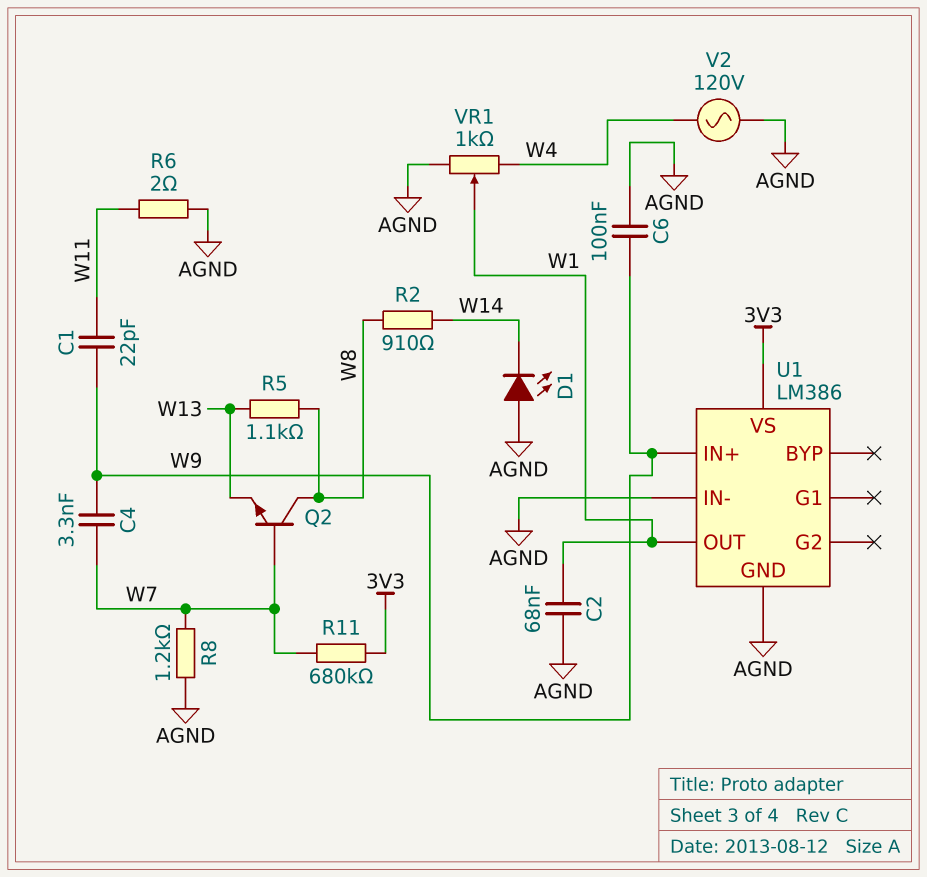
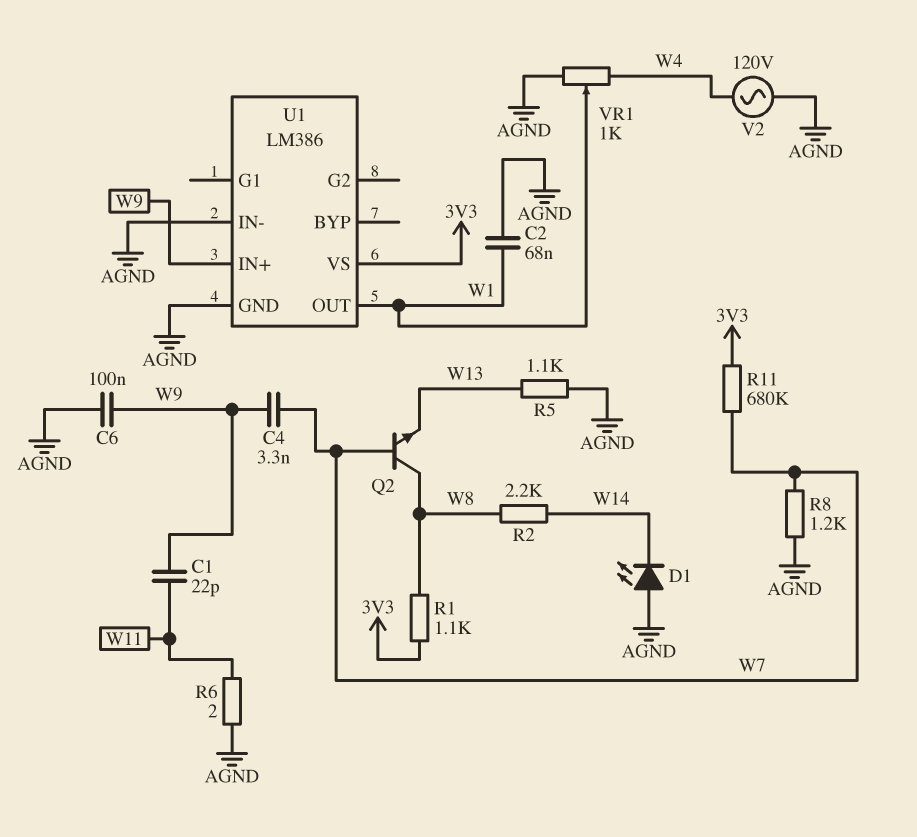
R1: none -> 1.1k (3V3, W8)
R2: 910 (W8, W14) -> 2.2k (W8, W14)
R5: 1.1k (W8, W13) -> 1.1k (AGND, W13)

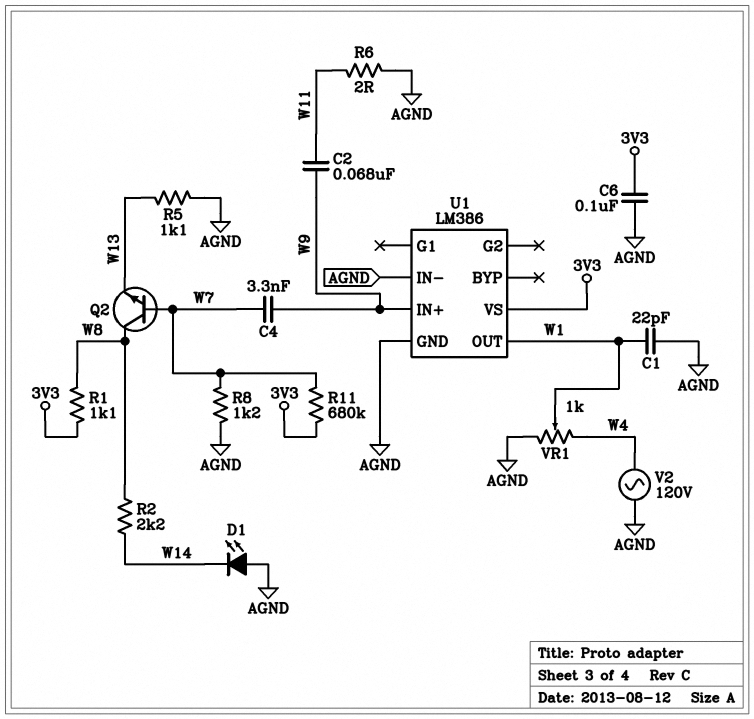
C1: 22pF (W9, W11) -> 22pF (AGND, W1)
C2: 68nF (AGND, W1) -> 68nF (W9, W11)
C6: 100nF (AGND, W9) -> 100nF (3V3, AGND)

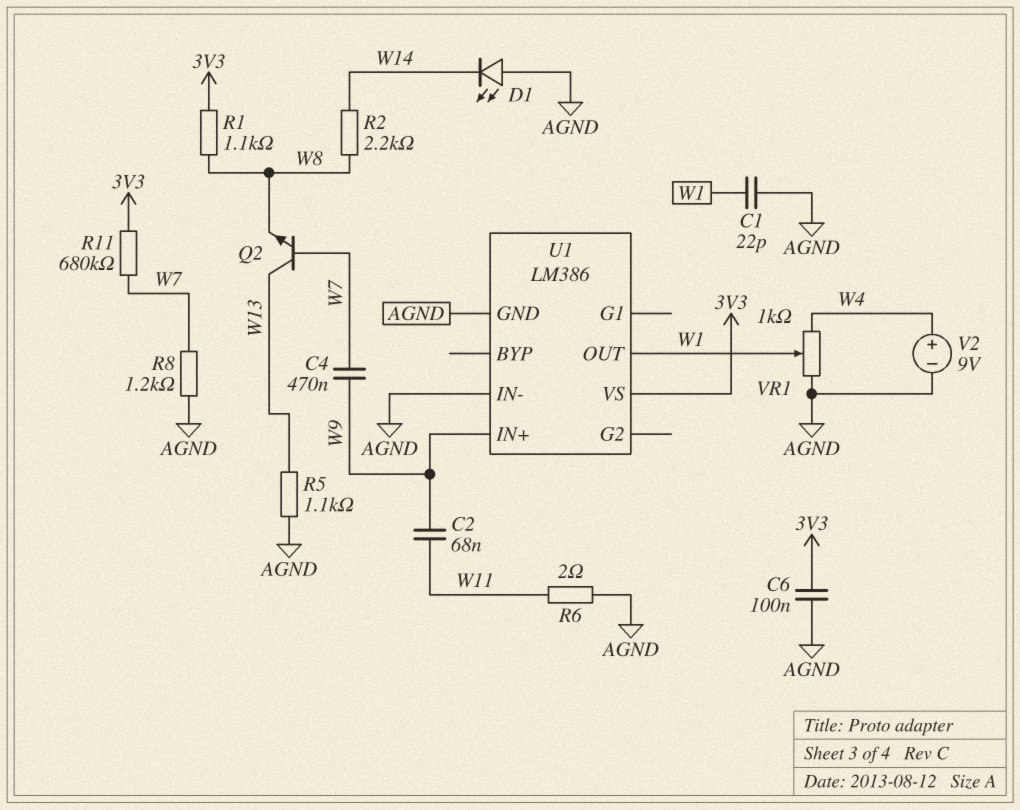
C4: 3.3nF (W7, W9) -> 470nF (W7, W9)
Q2: NPN (B W7, C W8, E W13) -> NPN (B W7, C W13, E W8)
V2: AC 120V (AGND, W4) -> 9V (plus W4, minus AGND)

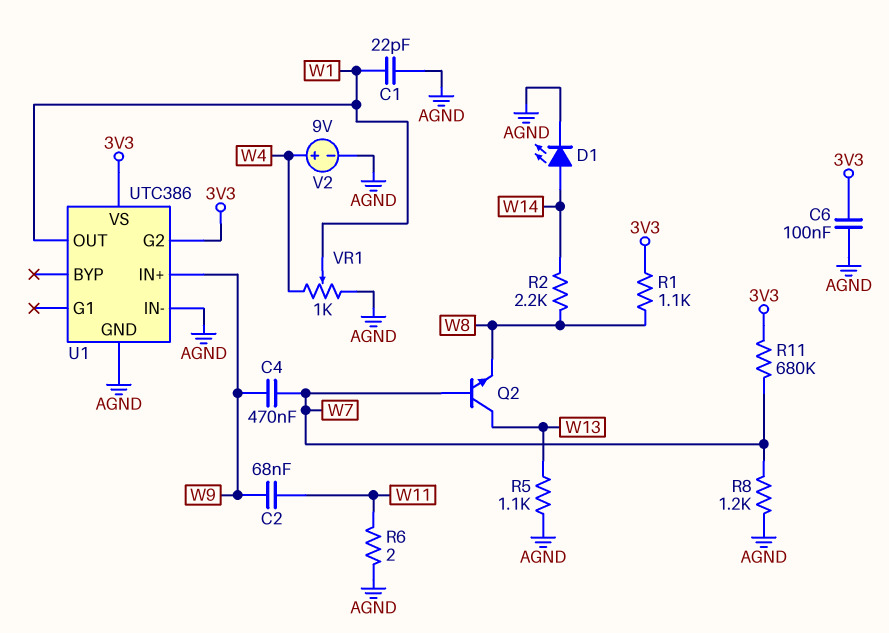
D1: LED (A AGND, K W14) -> LED (A W14, K AGND)
U1: LM386 -> UTC386
U1 pin G2: none -> 3V3

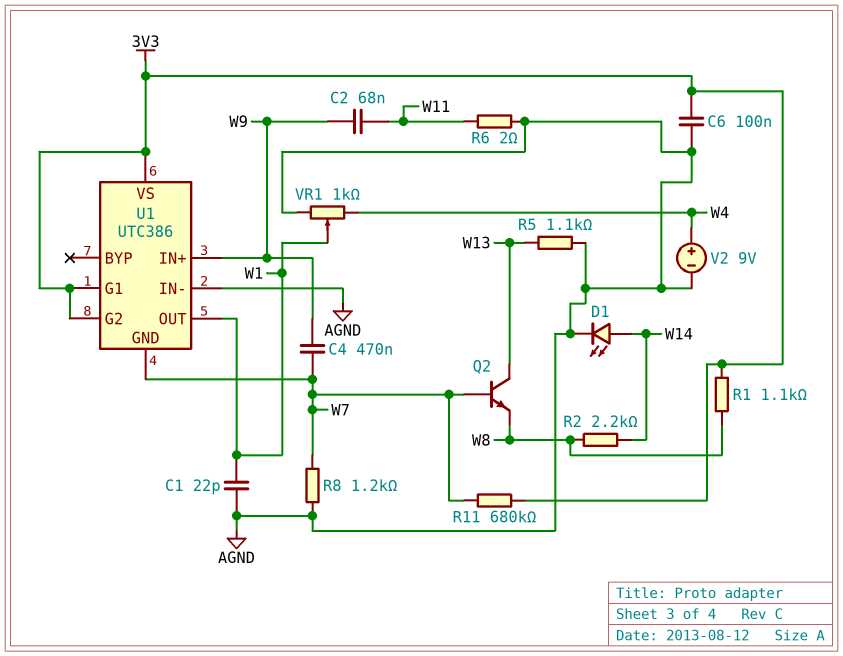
U1 pin G1: none -> 3V3
U1 pin GND: AGND -> W7

